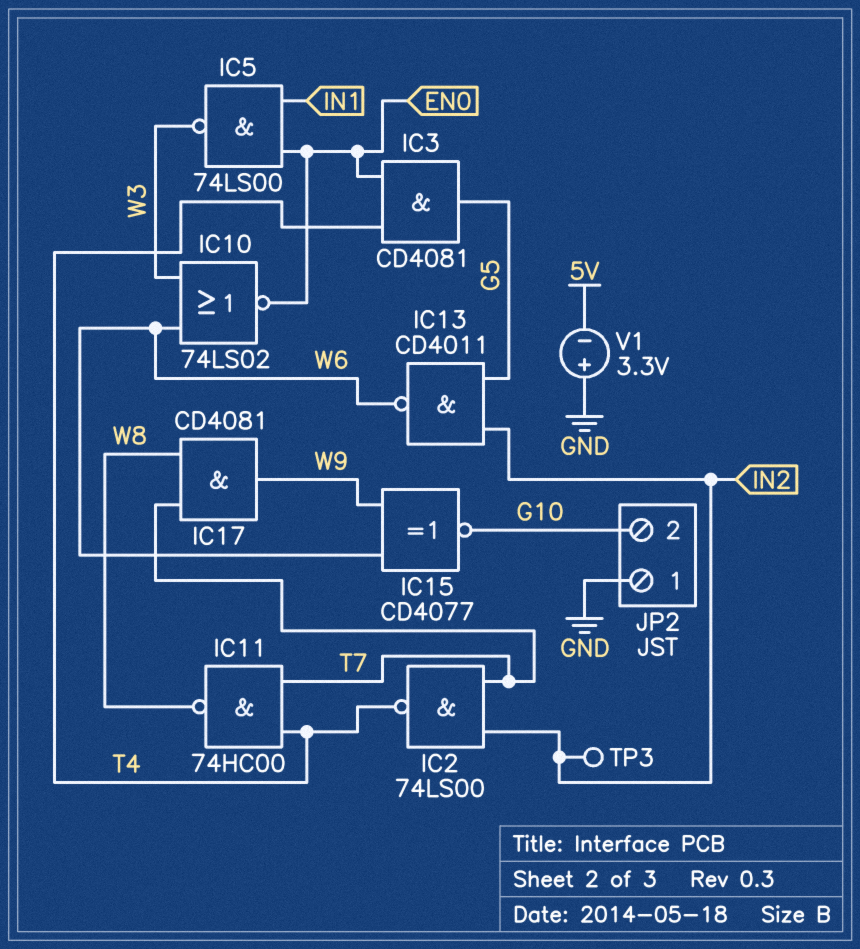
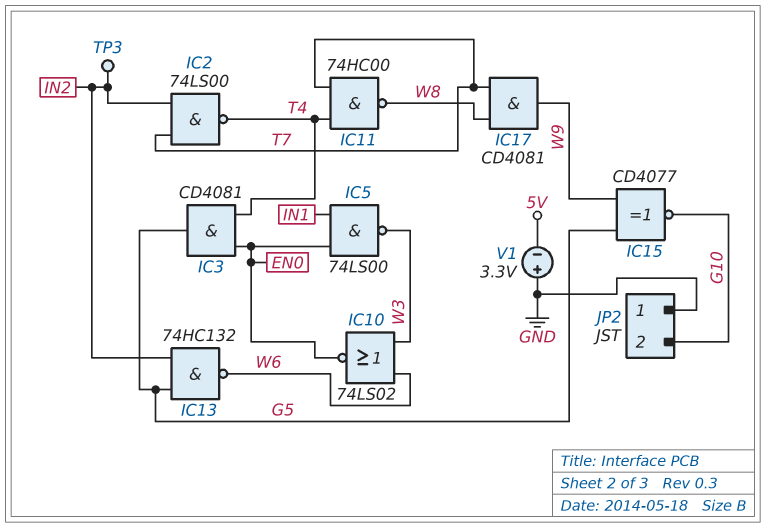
IC13: NAND CD4011 (in G5, in IN2, out W6) -> NAND 74HC132 (in G5, in IN2, out W6)
IC15: XNOR CD4077 (in W6, in W9, out G10) -> XNOR CD4077 (in G5, in W9, out G10)

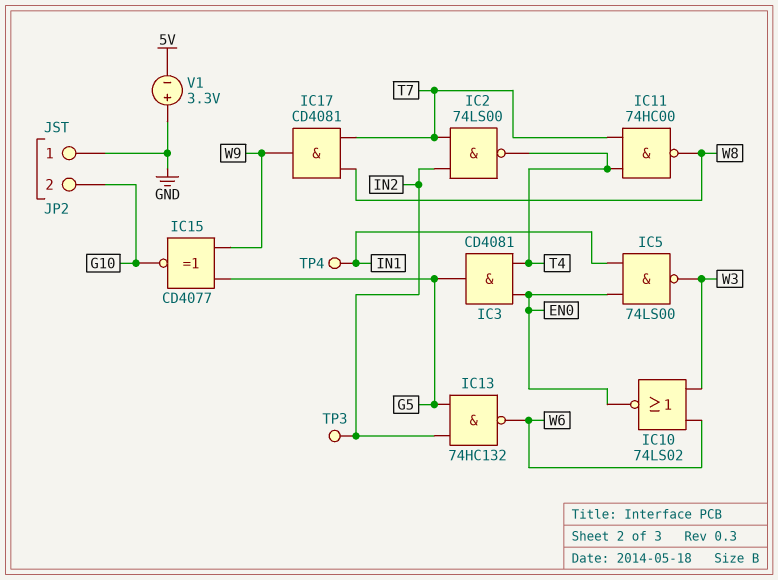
TP4: none -> test point (IN1)

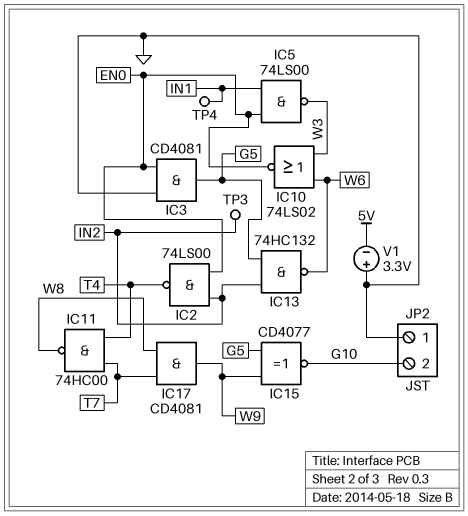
IC2: NAND 74LS00 (in IN2, in T7, out T4) -> NAND 74LS00 (in EN0, in IN2, out T4)
IC3: AND CD4081 (in EN0, in T4, out G5) -> AND CD4081 (in EN0, in GND, out G5)

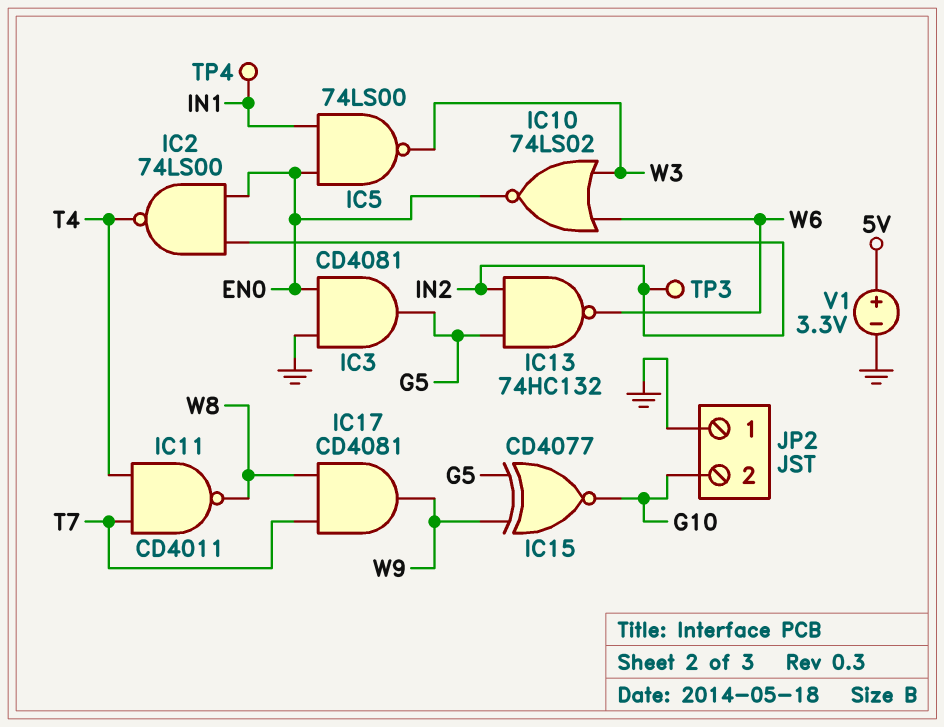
IC11: NAND 74HC00 (in T4, in T7, out W8) -> NAND CD4011 (in T4, in T7, out W8)
V1: 3.3V (plus GND, minus 5V) -> 3.3V (plus 5V, minus GND)

